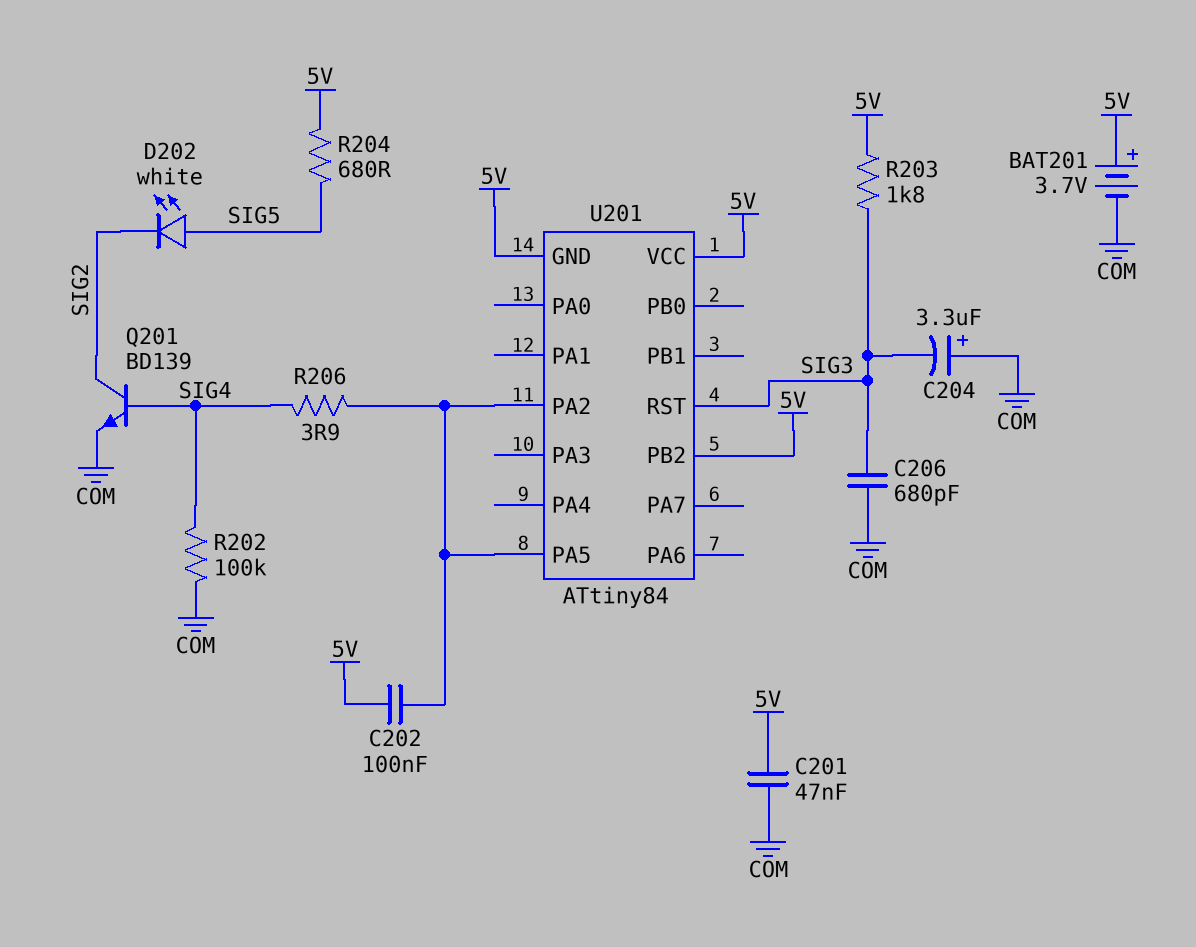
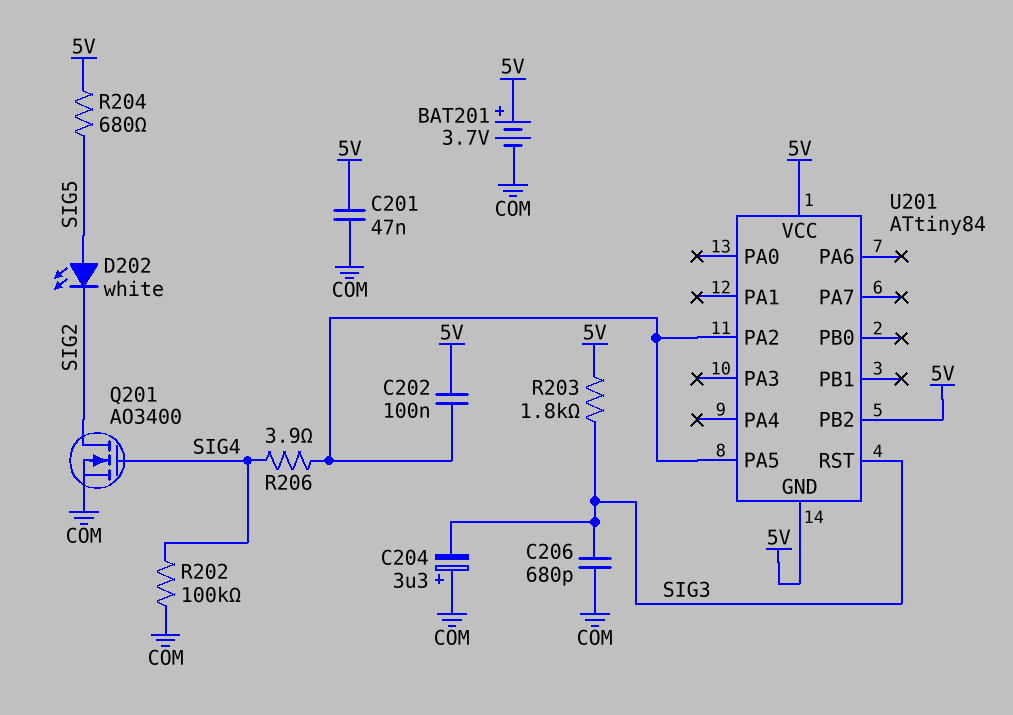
Q201: NPN BD139 (B SIG4, C SIG2, E COM) -> NMOS AO3400 (G SIG4, D SIG2, S COM)

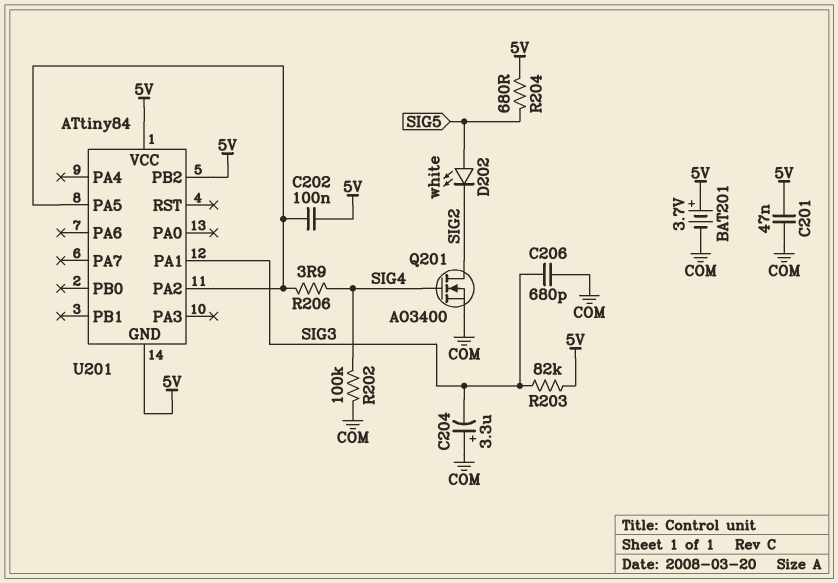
R203: 1.8k (5V, SIG3) -> 82k (5V, SIG3)
U201 pin PA1: none -> SIG3
U201 pin RST: SIG3 -> none

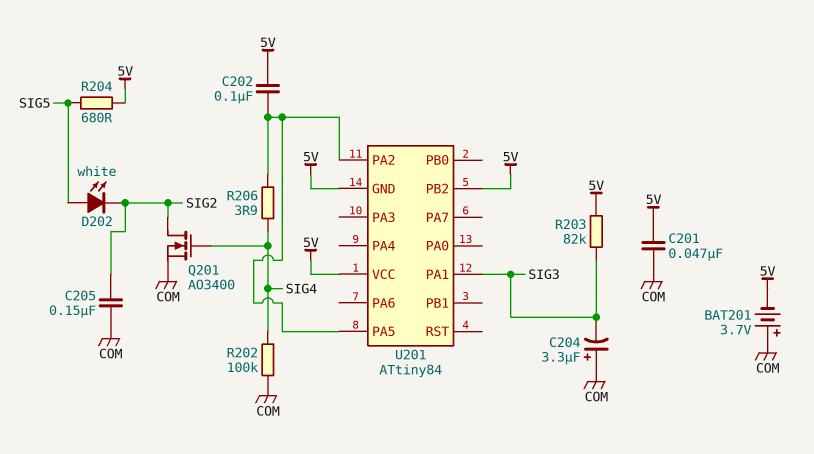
BAT201: 3.7V (plus 5V, minus COM) -> 3.7V (plus COM, minus 5V)
C205: none -> 150nF (COM, SIG2)
C206: 680pF (COM, SIG3) -> none

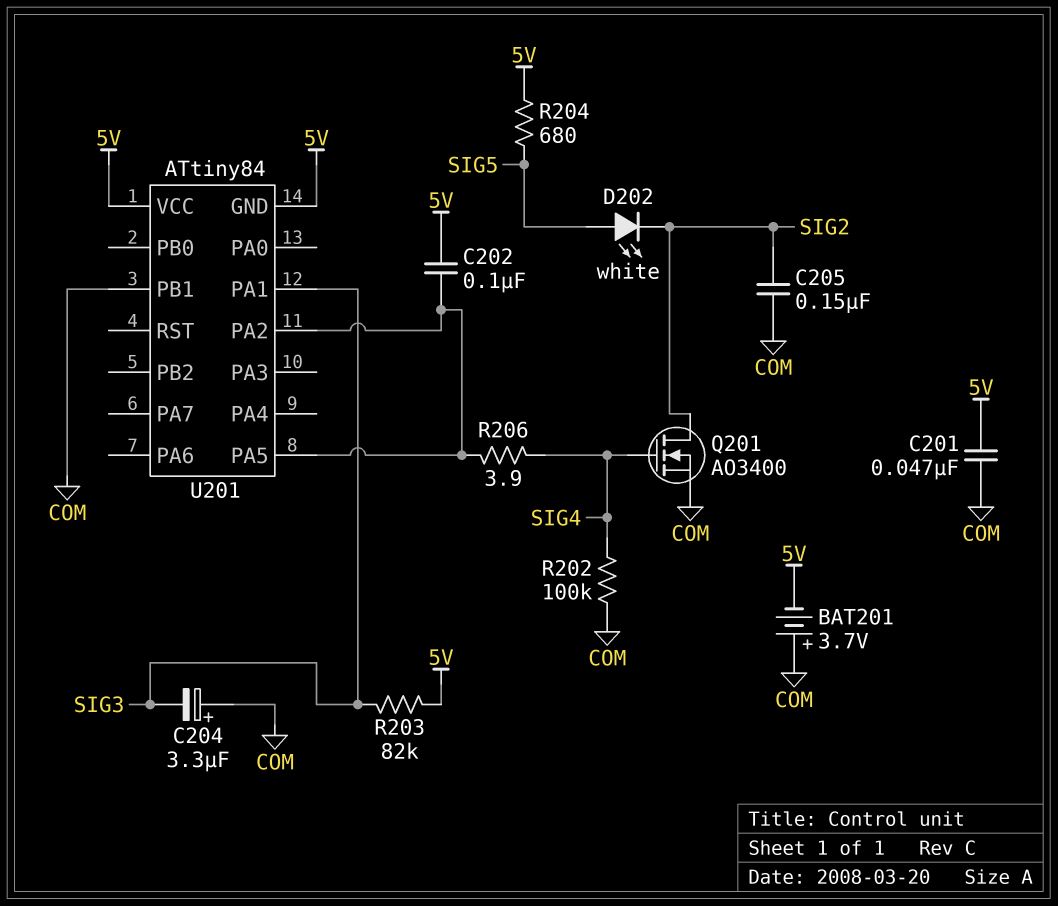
U201 pin PB1: none -> COM
U201 pin PB2: 5V -> none

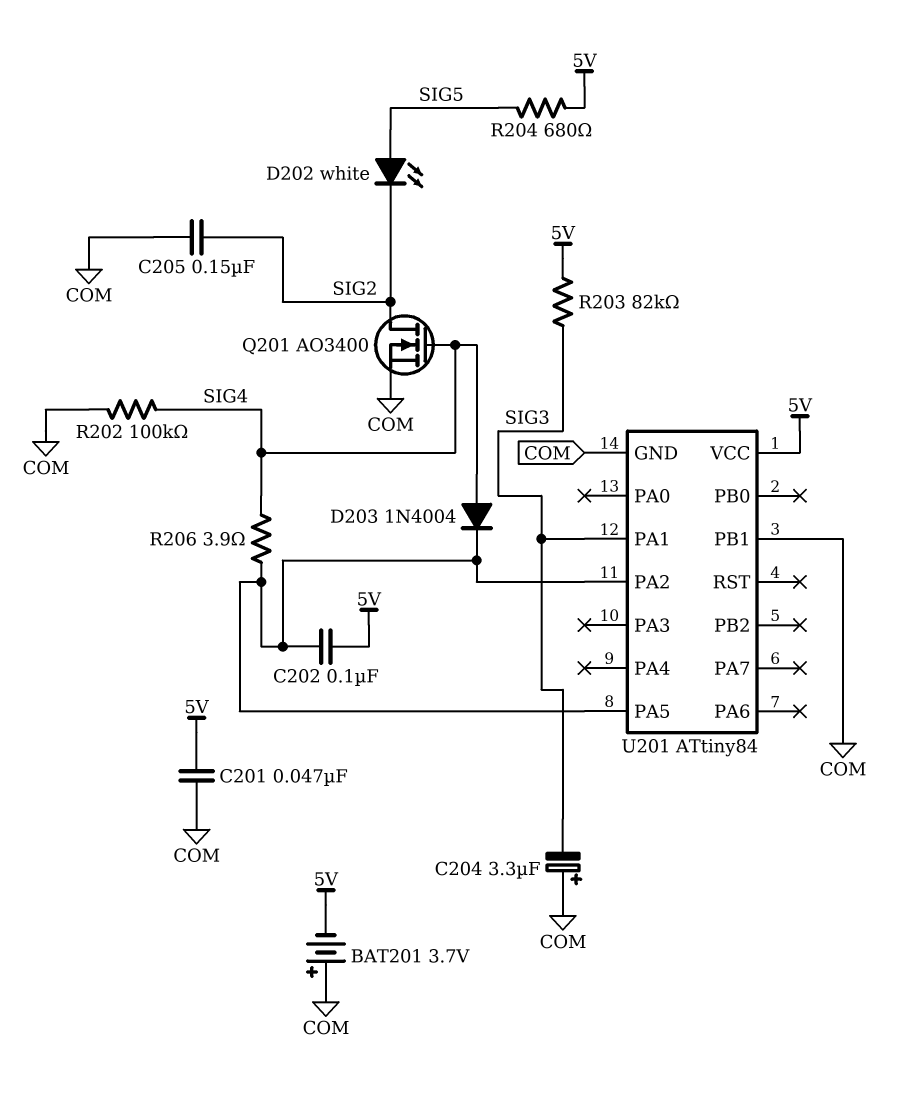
D203: none -> diode 1N4004 (A SIG4, K U201/PA2)
U201 pin GND: 5V -> COM

